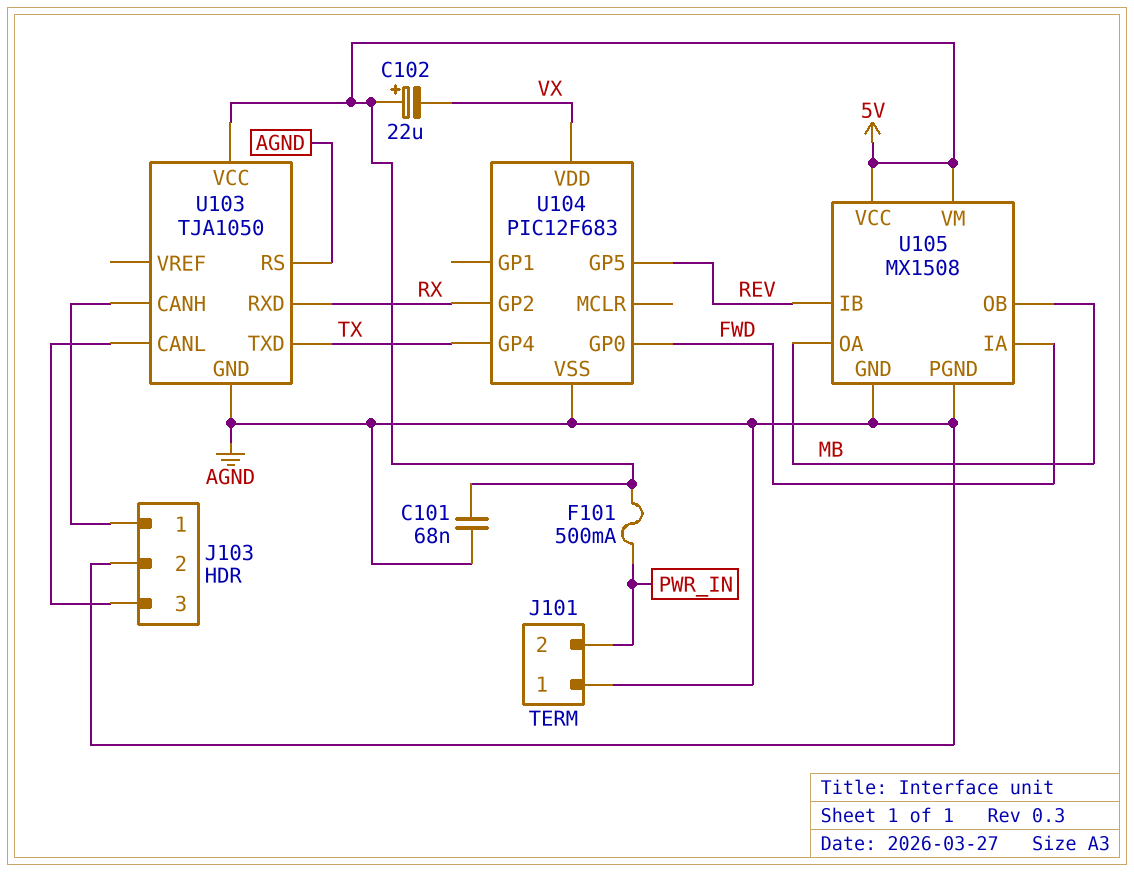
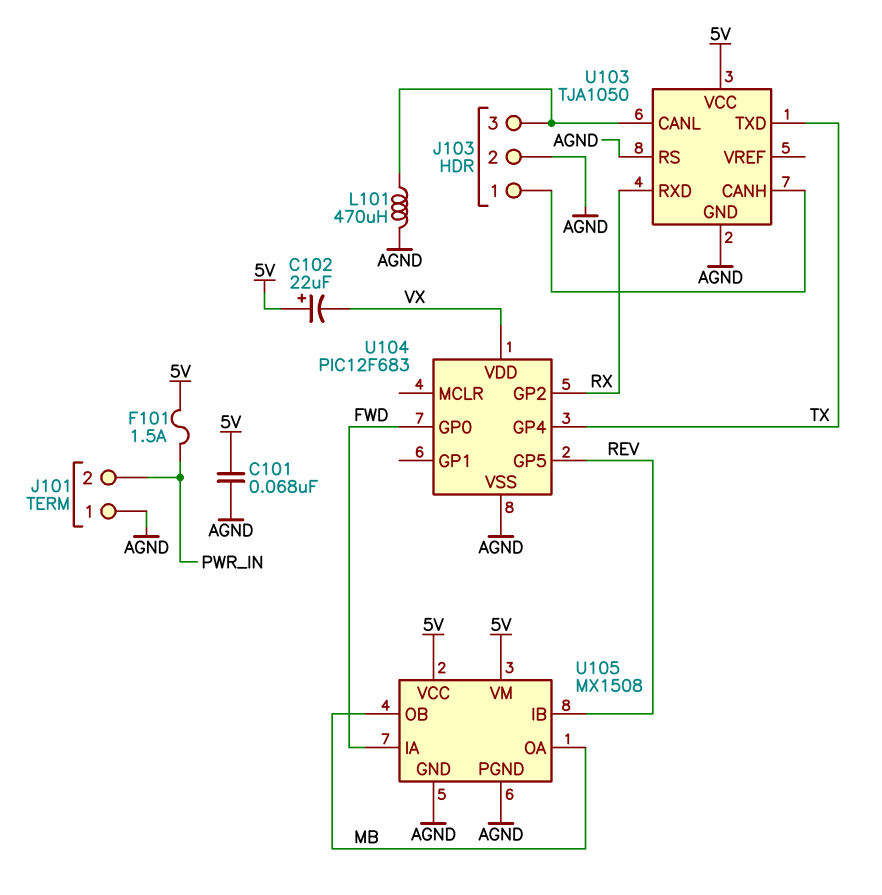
F101: 500mA (5V, PWR_IN) -> 1.5A (5V, PWR_IN)
L101: none -> 470uH (AGND, J103/3)

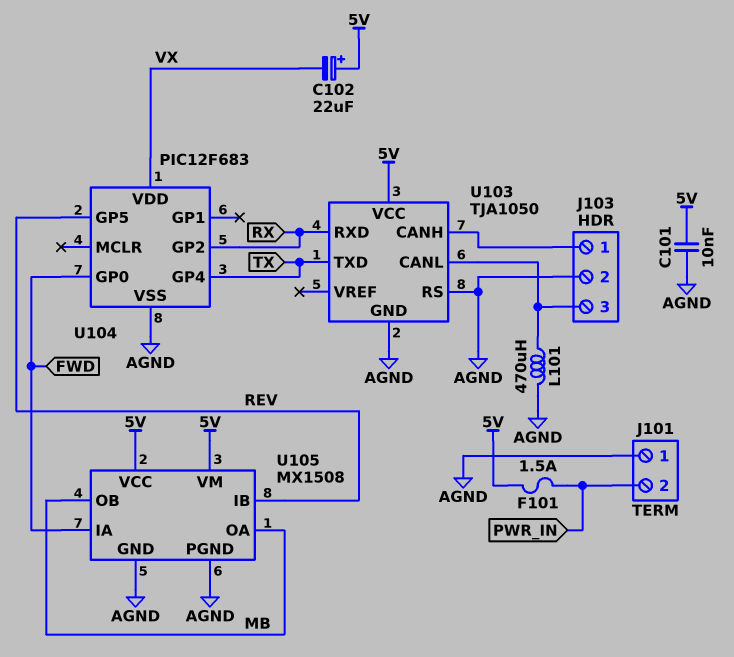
C101: 68nF (5V, AGND) -> 10nF (5V, AGND)

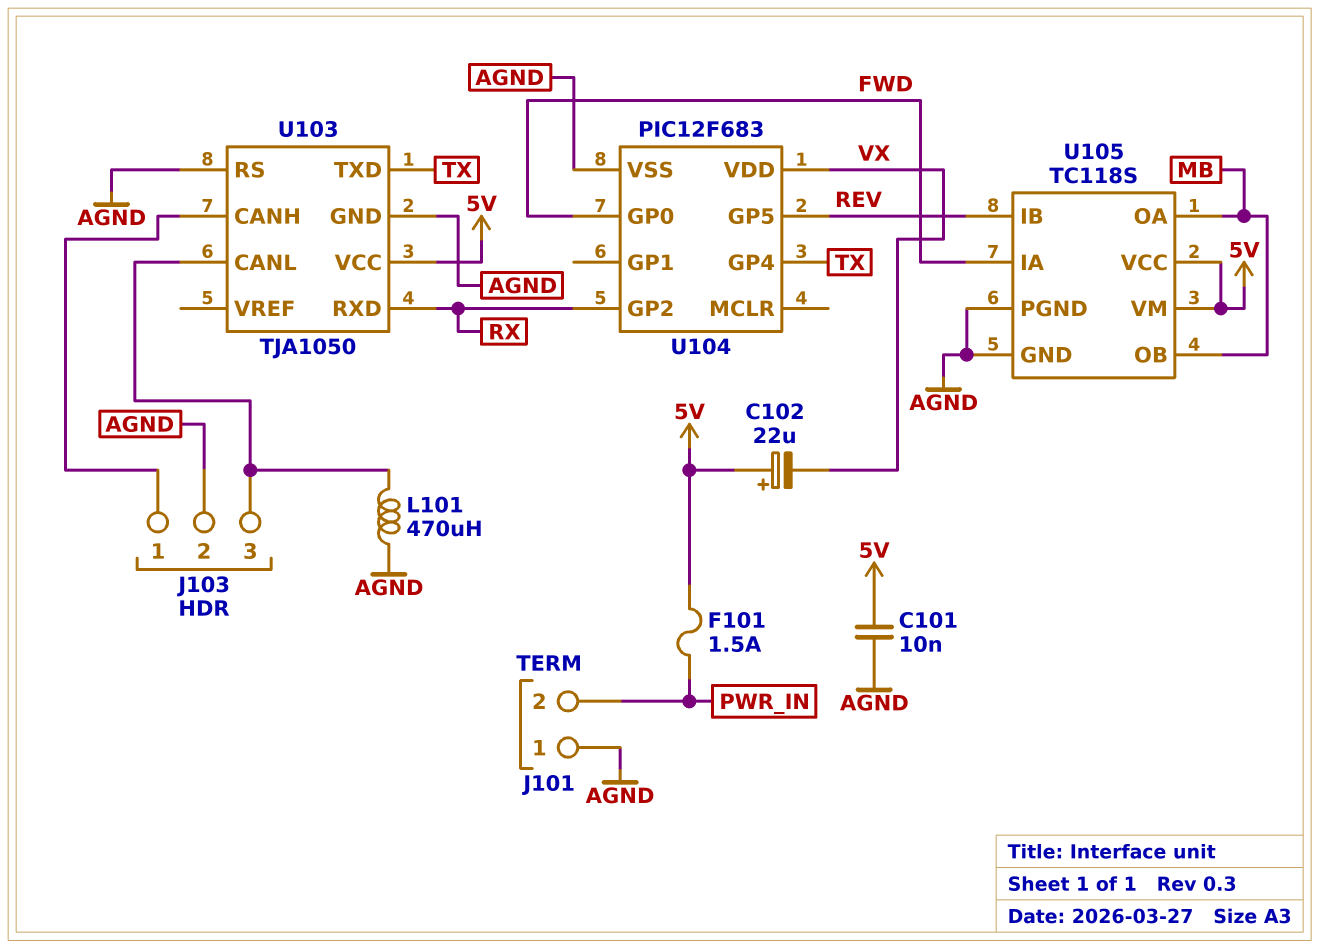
U105: MX1508 -> TC118S

